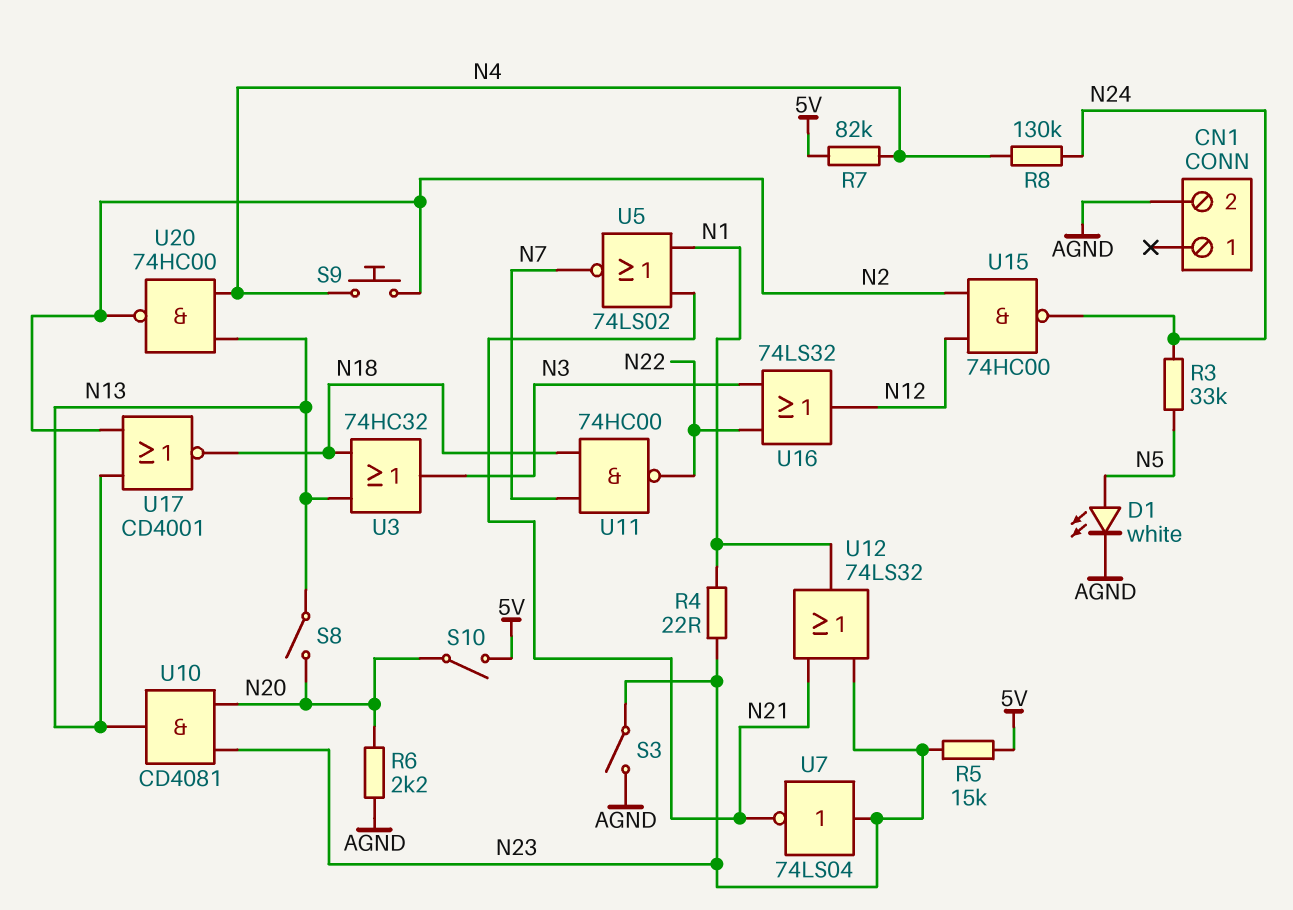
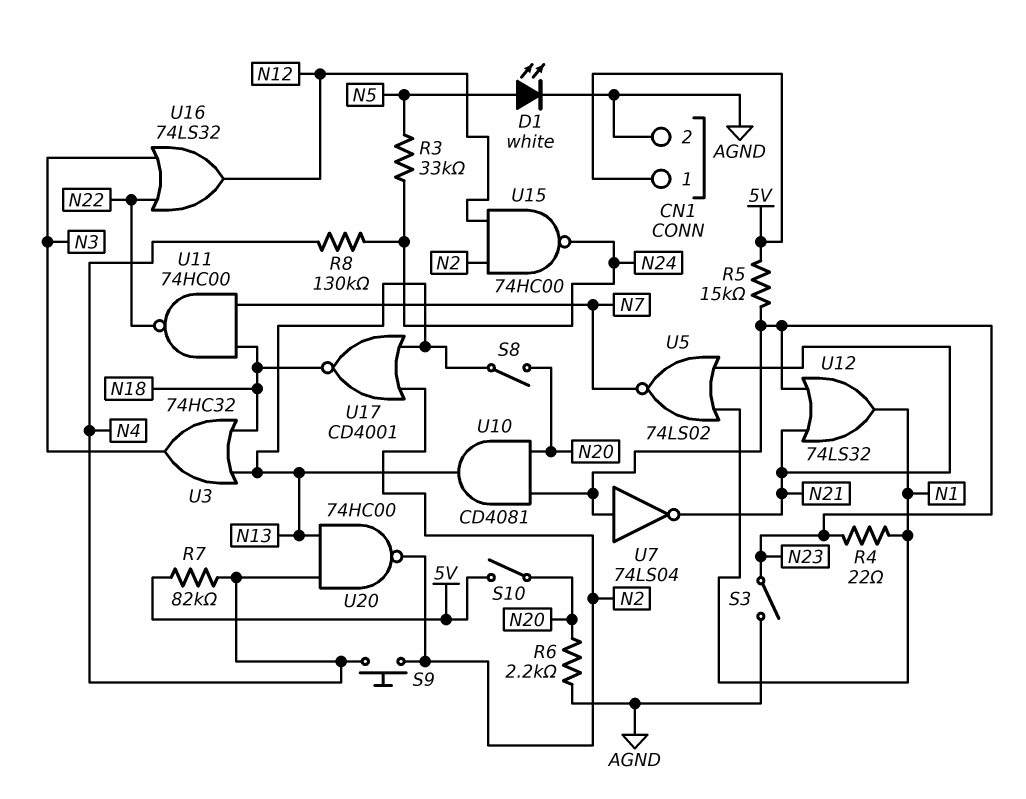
CN1 pin 1: none -> 5V

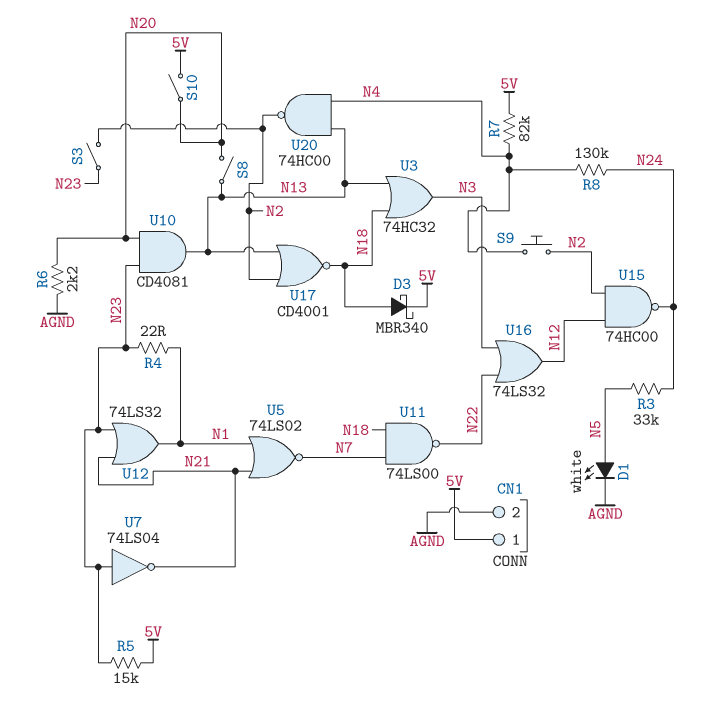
D3: none -> schottky MBR340 (A N18, K 5V)
S3: switch (AGND, N23) -> switch (N2, N23)
U11: NAND 74HC00 (in N7, in N18, out N22) -> NAND 74LS00 (in N7, in N18, out N22)

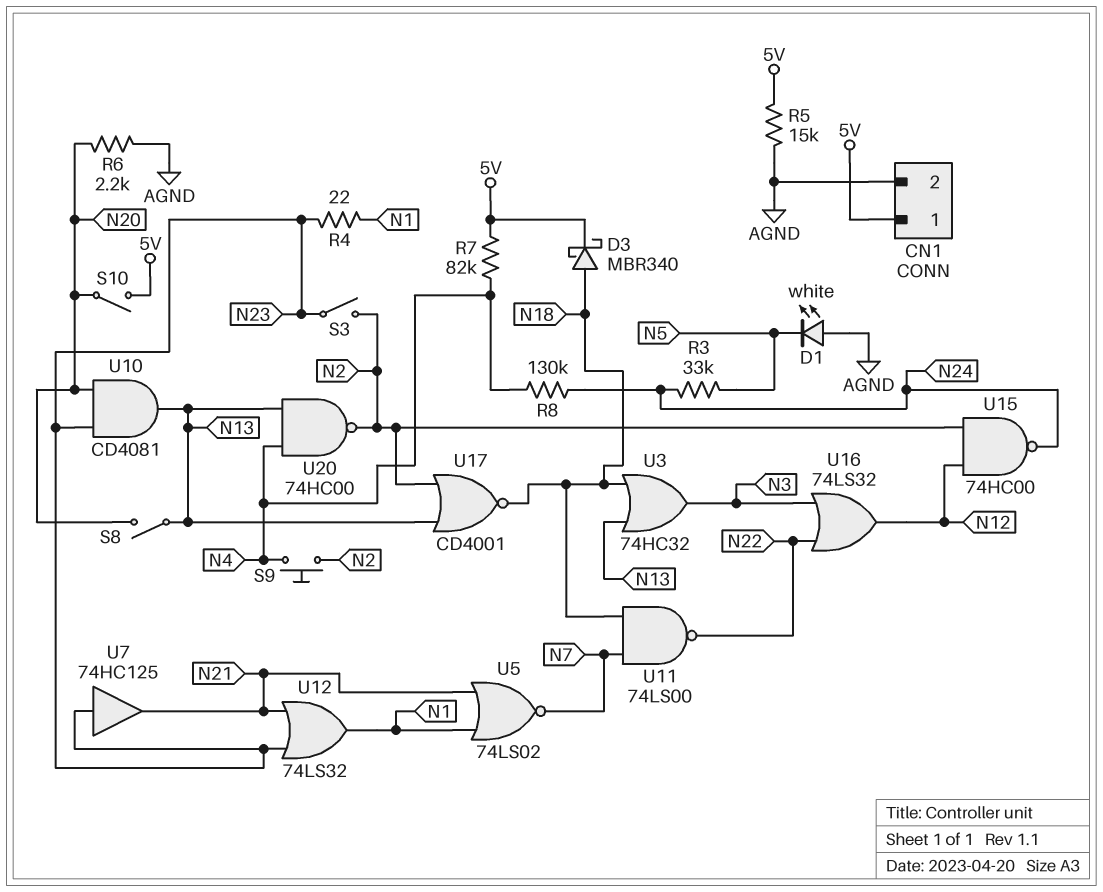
D1: LED white (A N5, K AGND) -> LED white (A AGND, K N5)
R5: 15k (5V, N23) -> 15k (5V, AGND)
U7: NOT 74LS04 (in N23, out N21) -> buffer 74HC125 (in N23, out N21)

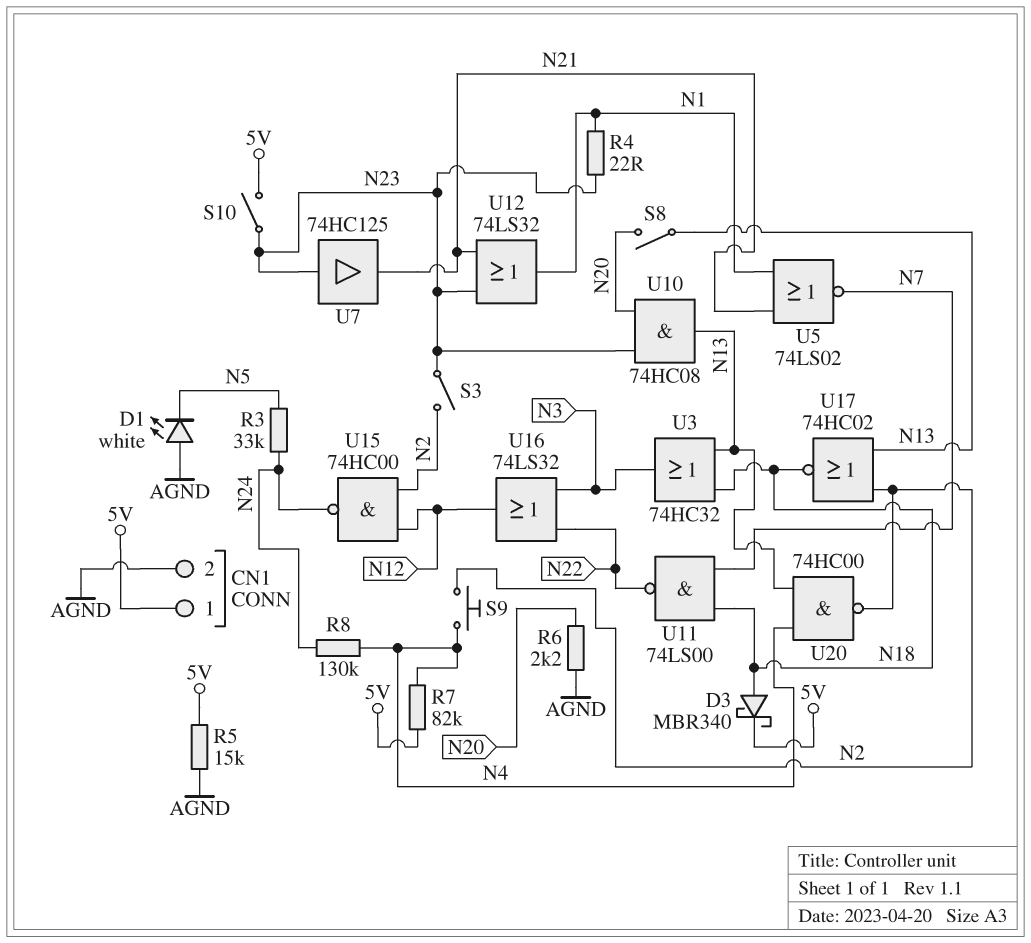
S10: switch (5V, N20) -> switch (5V, N23)
U10: AND CD4081 (in N20, in N23, out N13) -> AND 74HC08 (in N20, in N23, out N13)
U17: NOR CD4001 (in N2, in N13, out N18) -> NOR 74HC02 (in N2, in N13, out N18)

